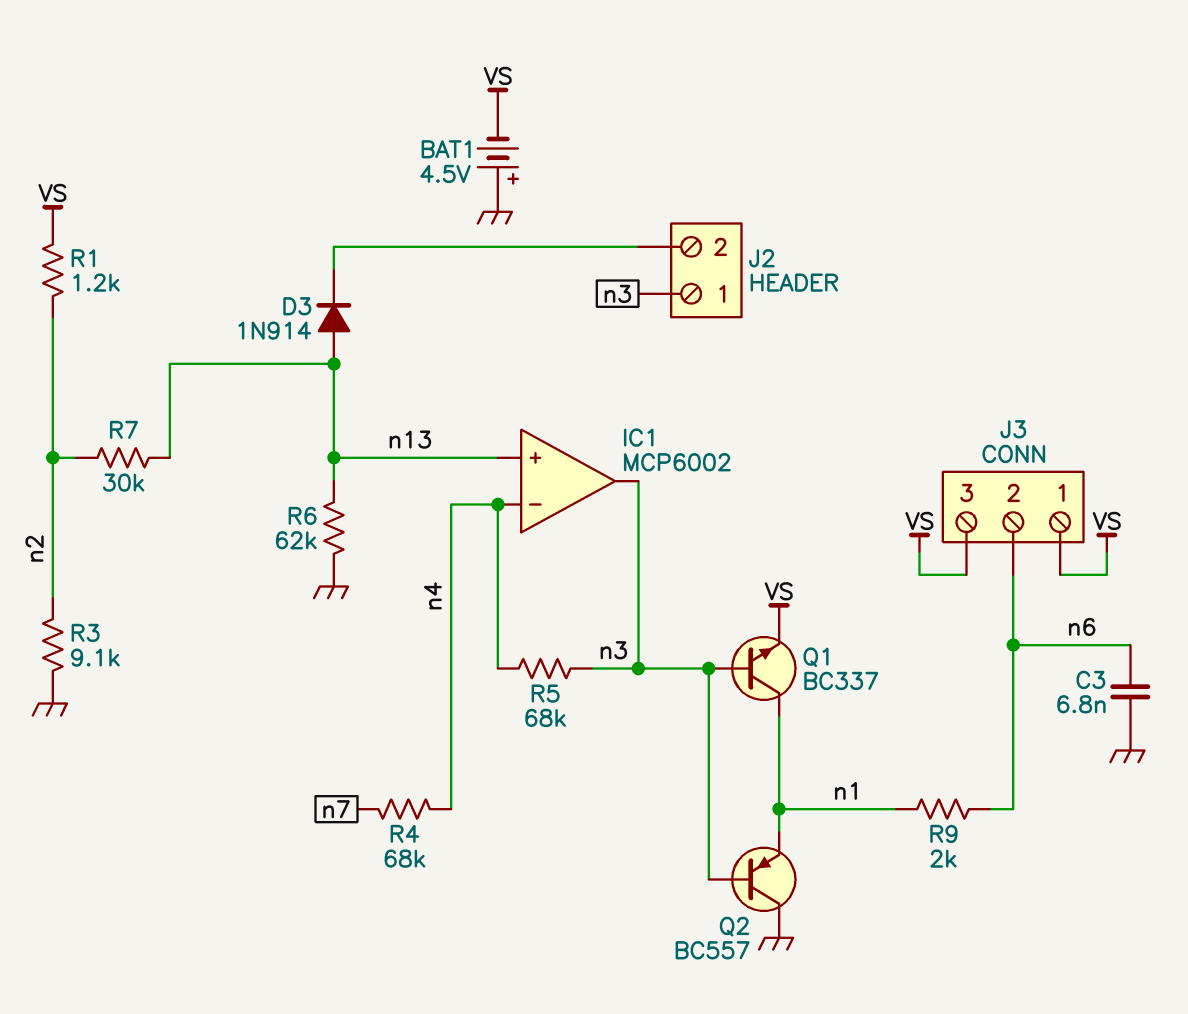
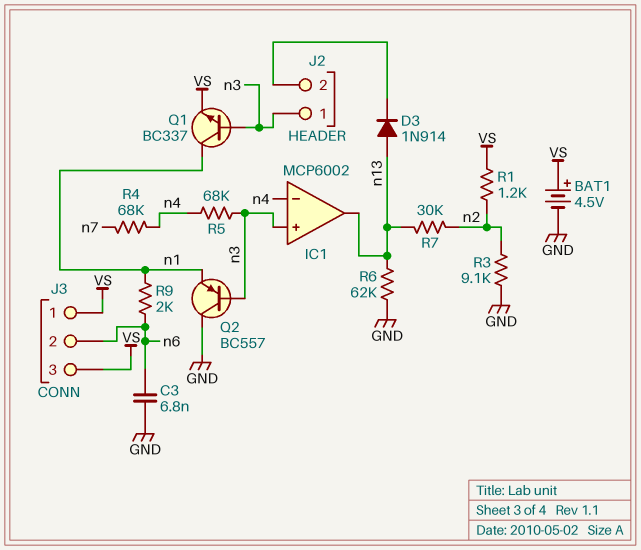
BAT1: 4.5V (plus GND, minus VS) -> 4.5V (plus VS, minus GND)
IC1 pin in+: n13 -> n3
IC1 pin out: n3 -> n13

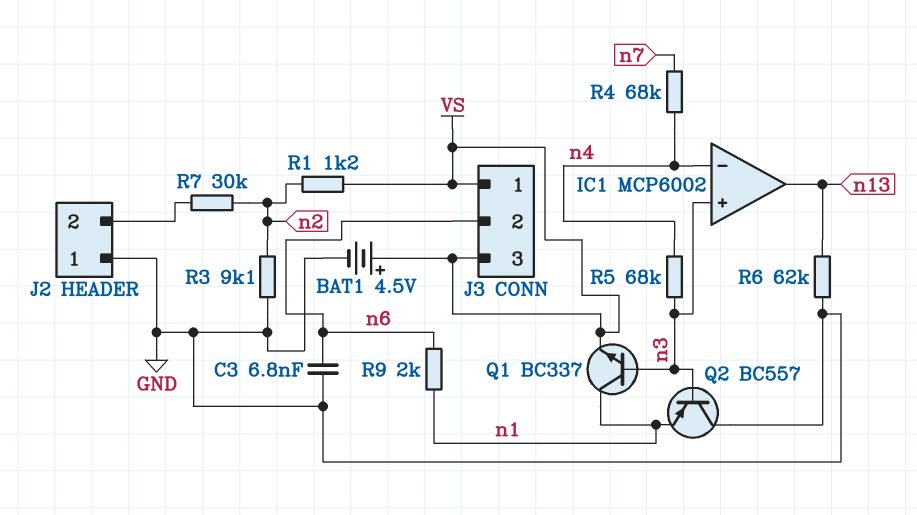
D3: diode 1N914 (A n13, K J2/2) -> none
J2 pin 1: n3 -> GND
R7: 30k (n2, n13) -> 30k (J2/2, n2)

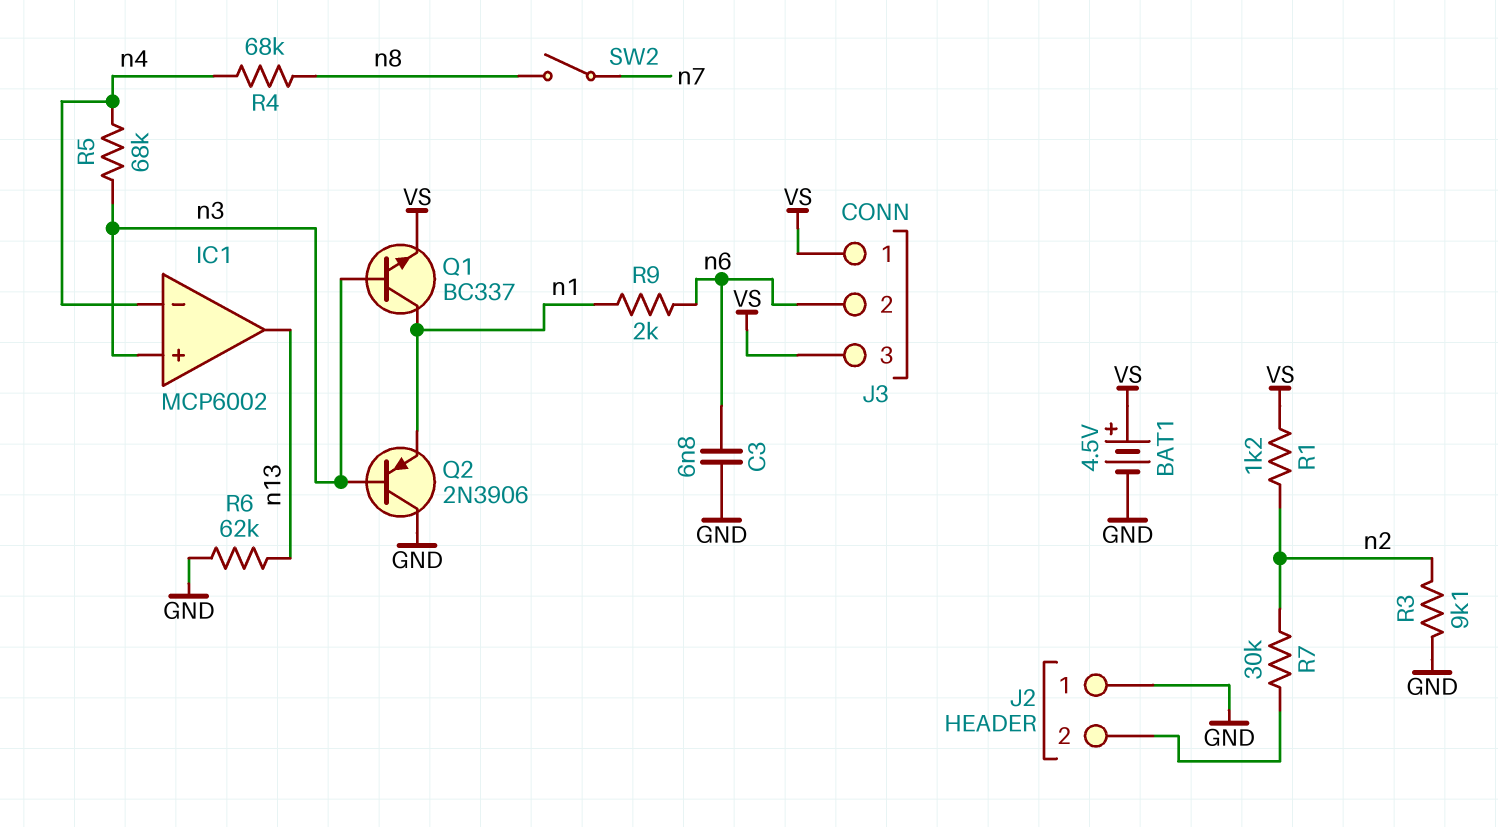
Q2: PNP BC557 (B n3, C GND, E n1) -> PNP 2N3906 (B n3, C GND, E n1)
R4: 68k (n4, n7) -> 68k (n4, n8)
SW2: none -> switch (n7, n8)

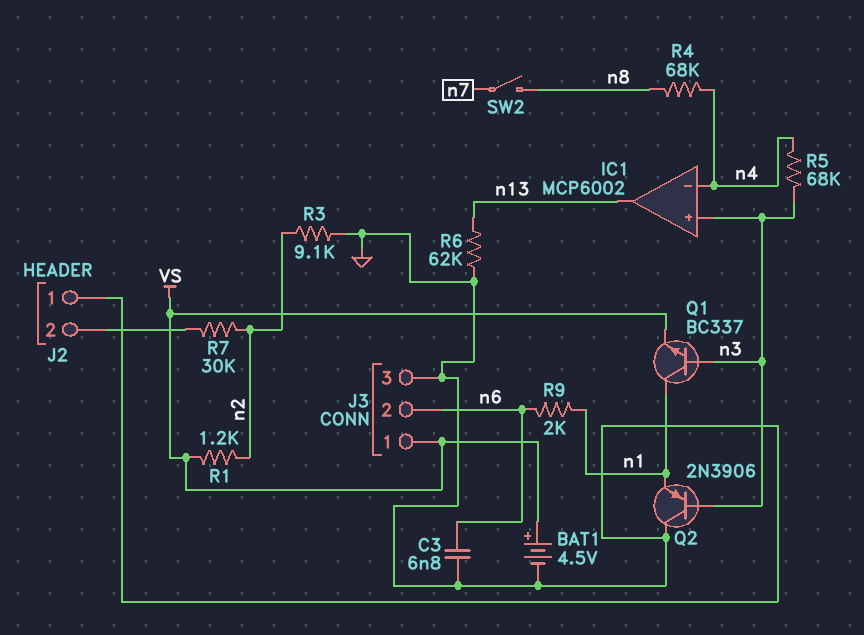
J3 pin 3: VS -> GND

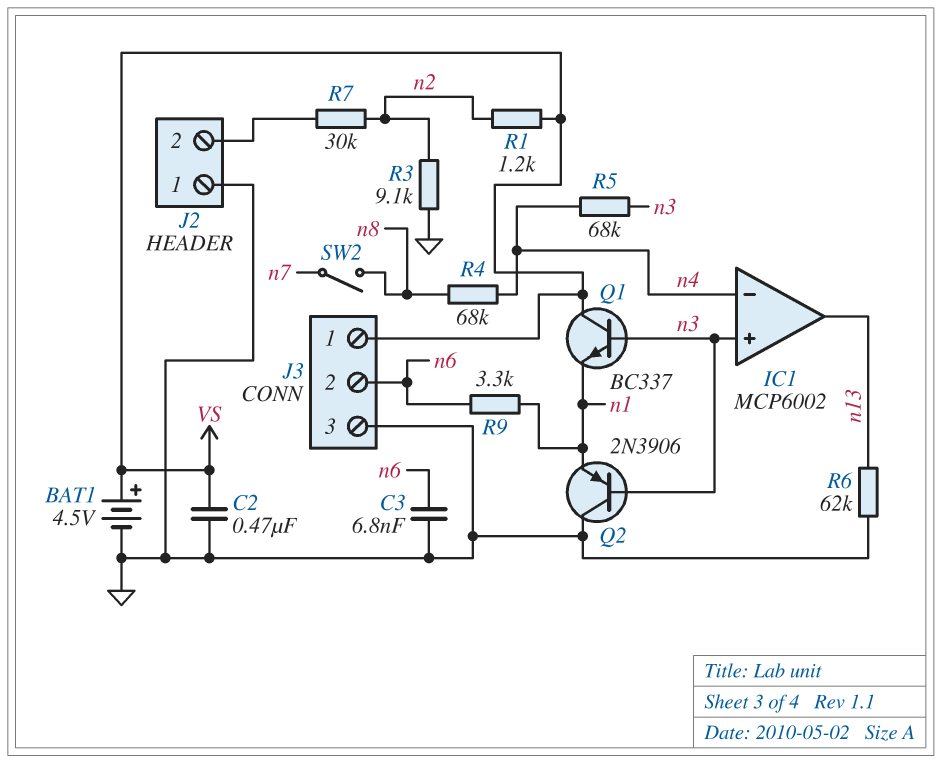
C2: none -> 470nF (GND, VS)
Q1: NPN BC337 (B n3, C n1, E VS) -> NPN BC337 (B n3, C VS, E n1)
R9: 2k (n1, n6) -> 3.3k (n1, n6)

